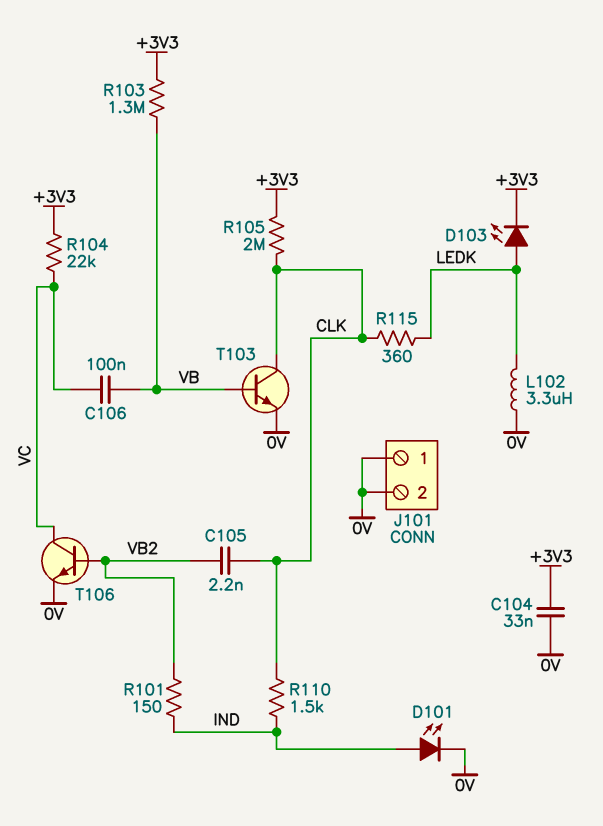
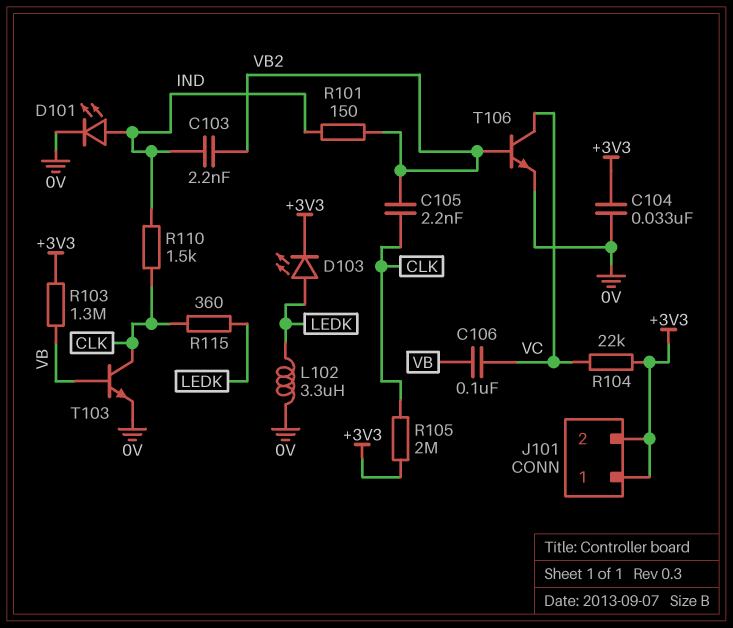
C103: none -> 2.2nF (IND, VB2)
J101 pin 1: 0V -> +3V3
J101 pin 2: 0V -> +3V3

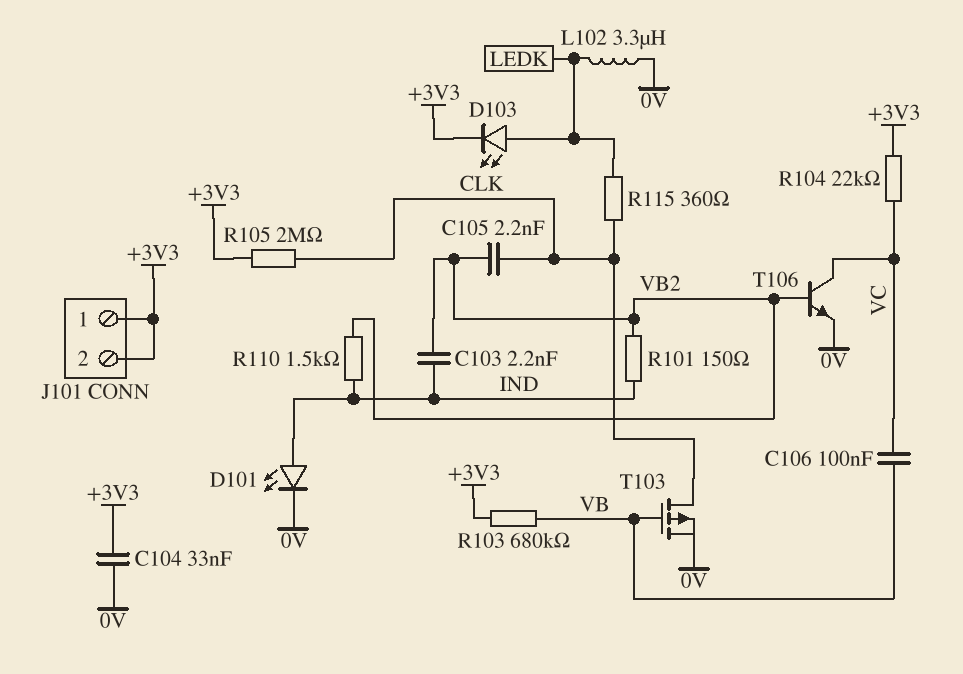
R103: 1.3M (+3V3, VB) -> 680k (+3V3, VB)
R110: 1.5k (CLK, IND) -> 1.5k (IND, VB2)
T103: NPN (B VB, C CLK, E 0V) -> PMOS (G VB, D CLK, S 0V)

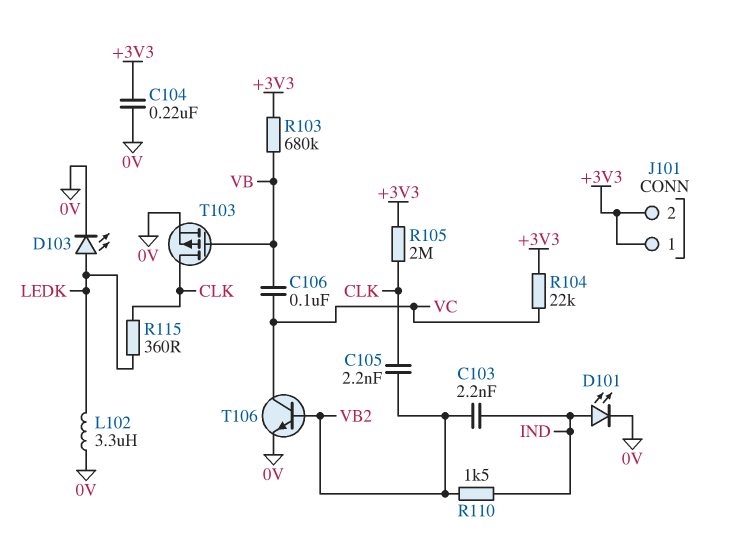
C104: 33nF (+3V3, 0V) -> 220nF (+3V3, 0V)
D103: LED (A LEDK, K +3V3) -> LED (A LEDK, K 0V)
R101: 150 (IND, VB2) -> none

